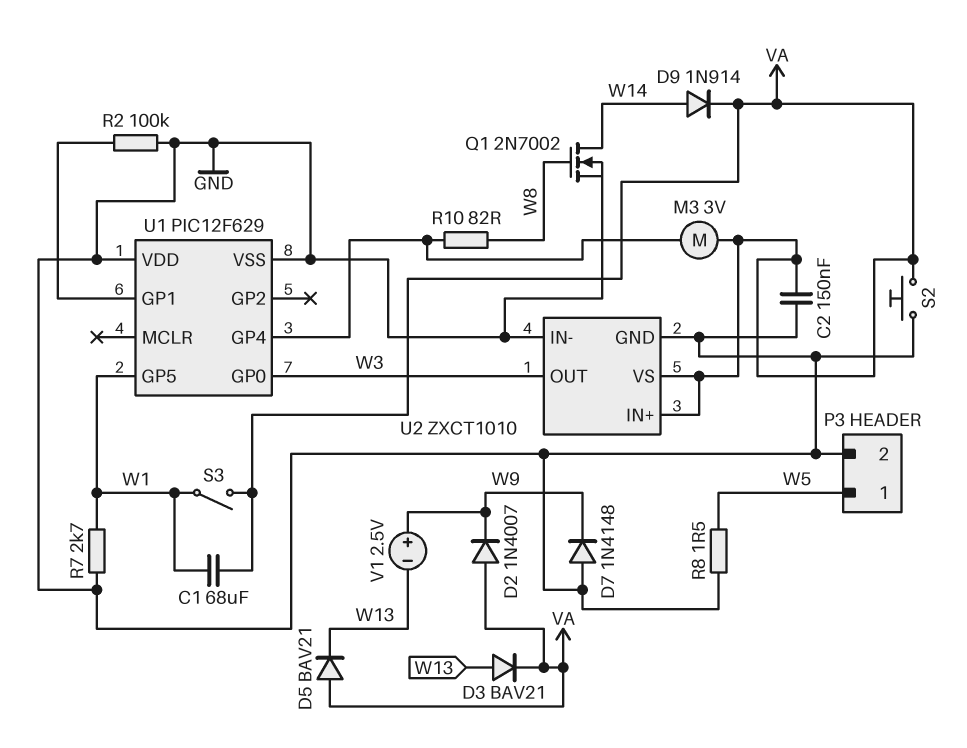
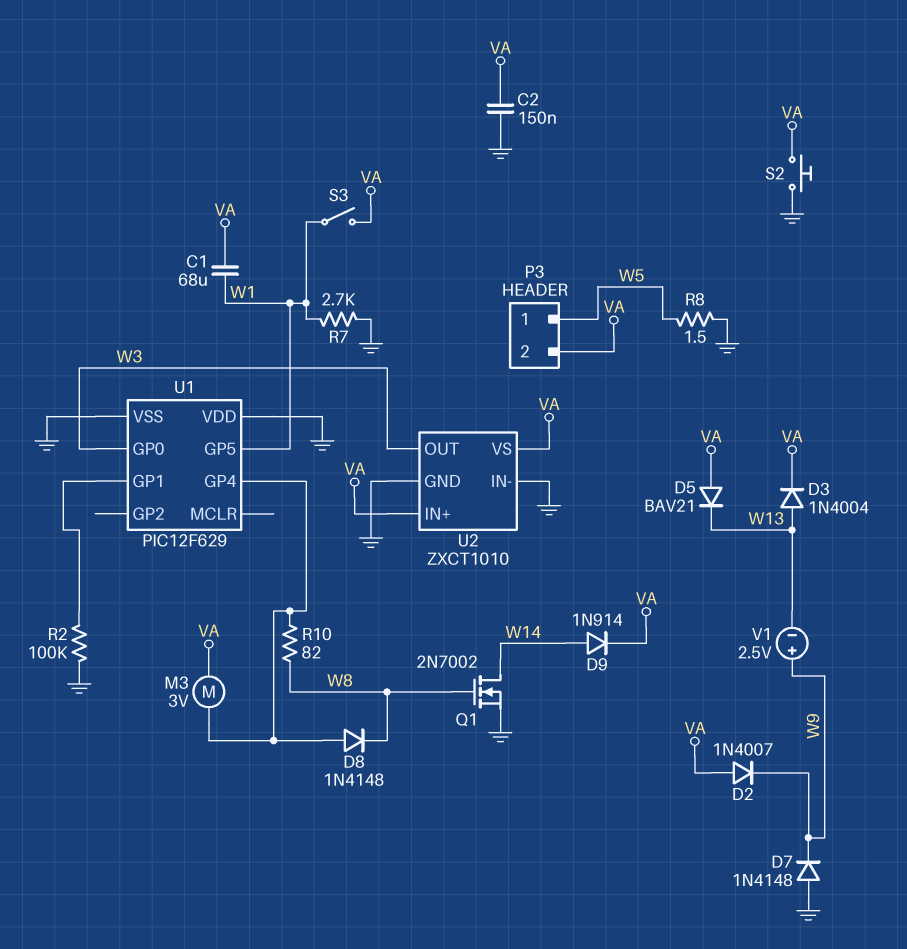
D3: diode BAV21 (A W13, K VA) -> diode 1N4004 (A W13, K VA)
D8: none -> diode 1N4148 (A U1/GP4, K W8)
P3 pin 2: GND -> VA

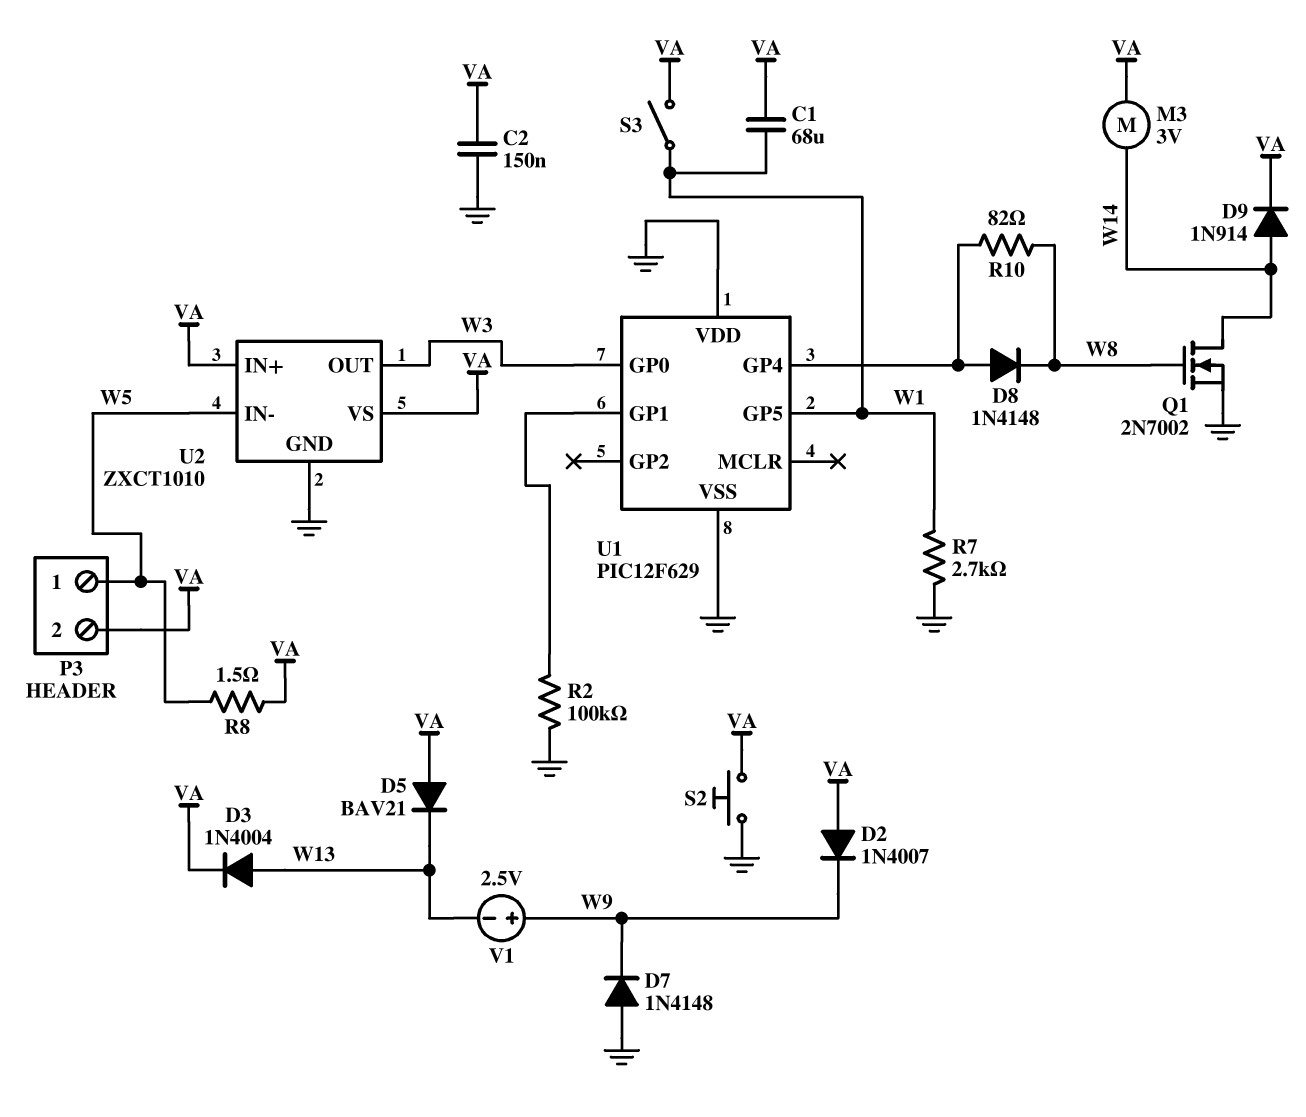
M3: motor 3V (U1/GP4, VA) -> motor 3V (VA, W14)
R8: 1.5 (GND, W5) -> 1.5 (VA, W5)
U2 pin IN-: GND -> W5

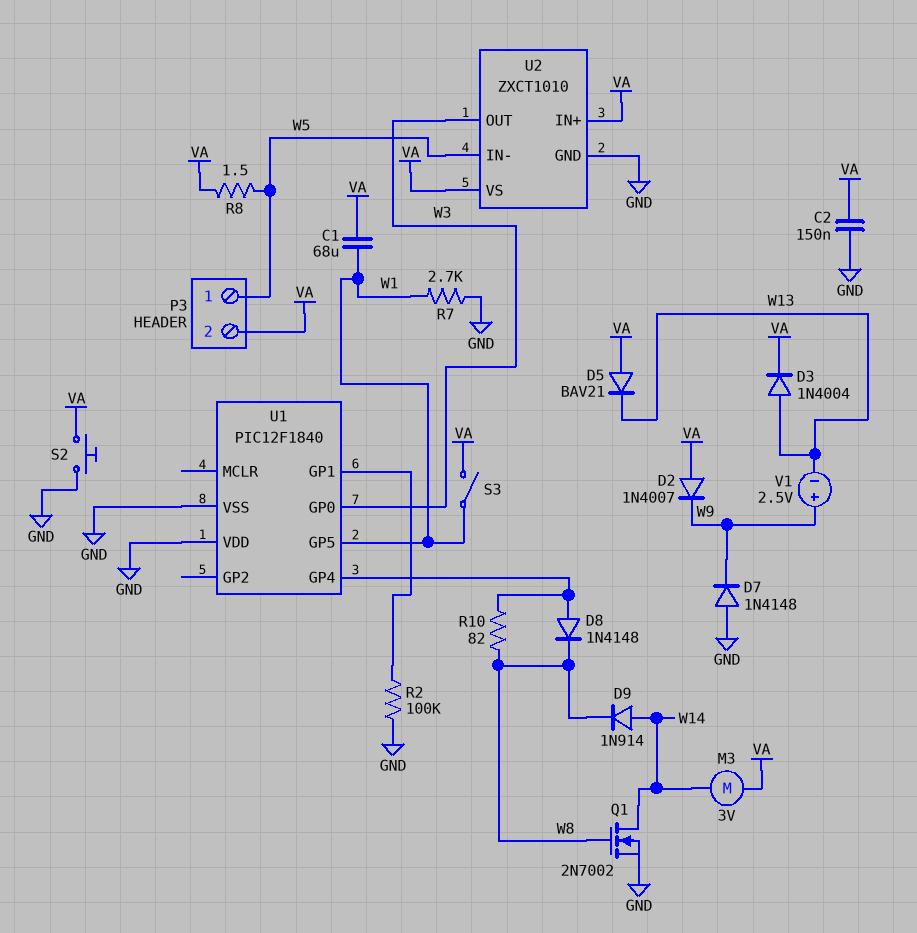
D9: diode 1N914 (A W14, K VA) -> diode 1N914 (A W14, K W8)
U1: PIC12F629 -> PIC12F1840

